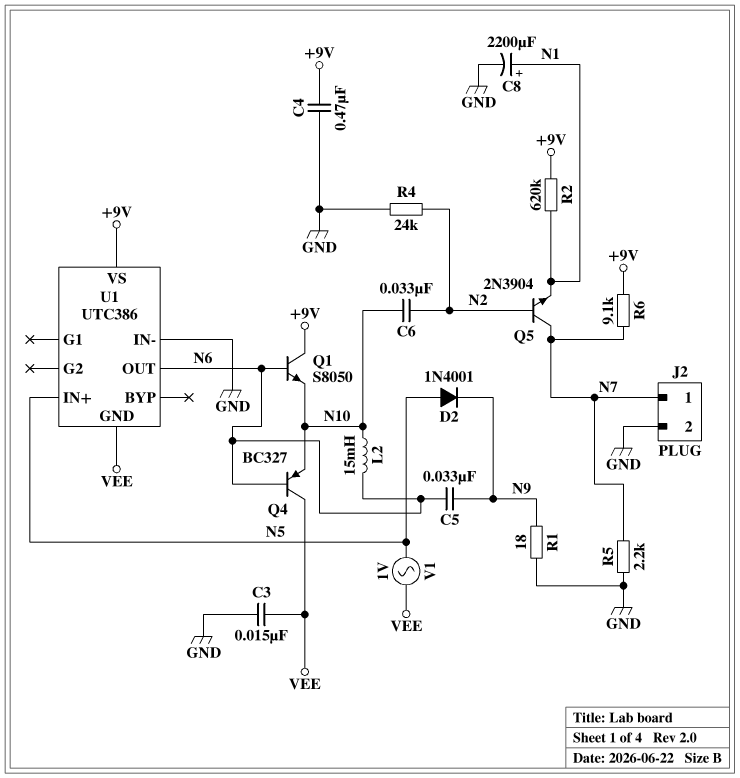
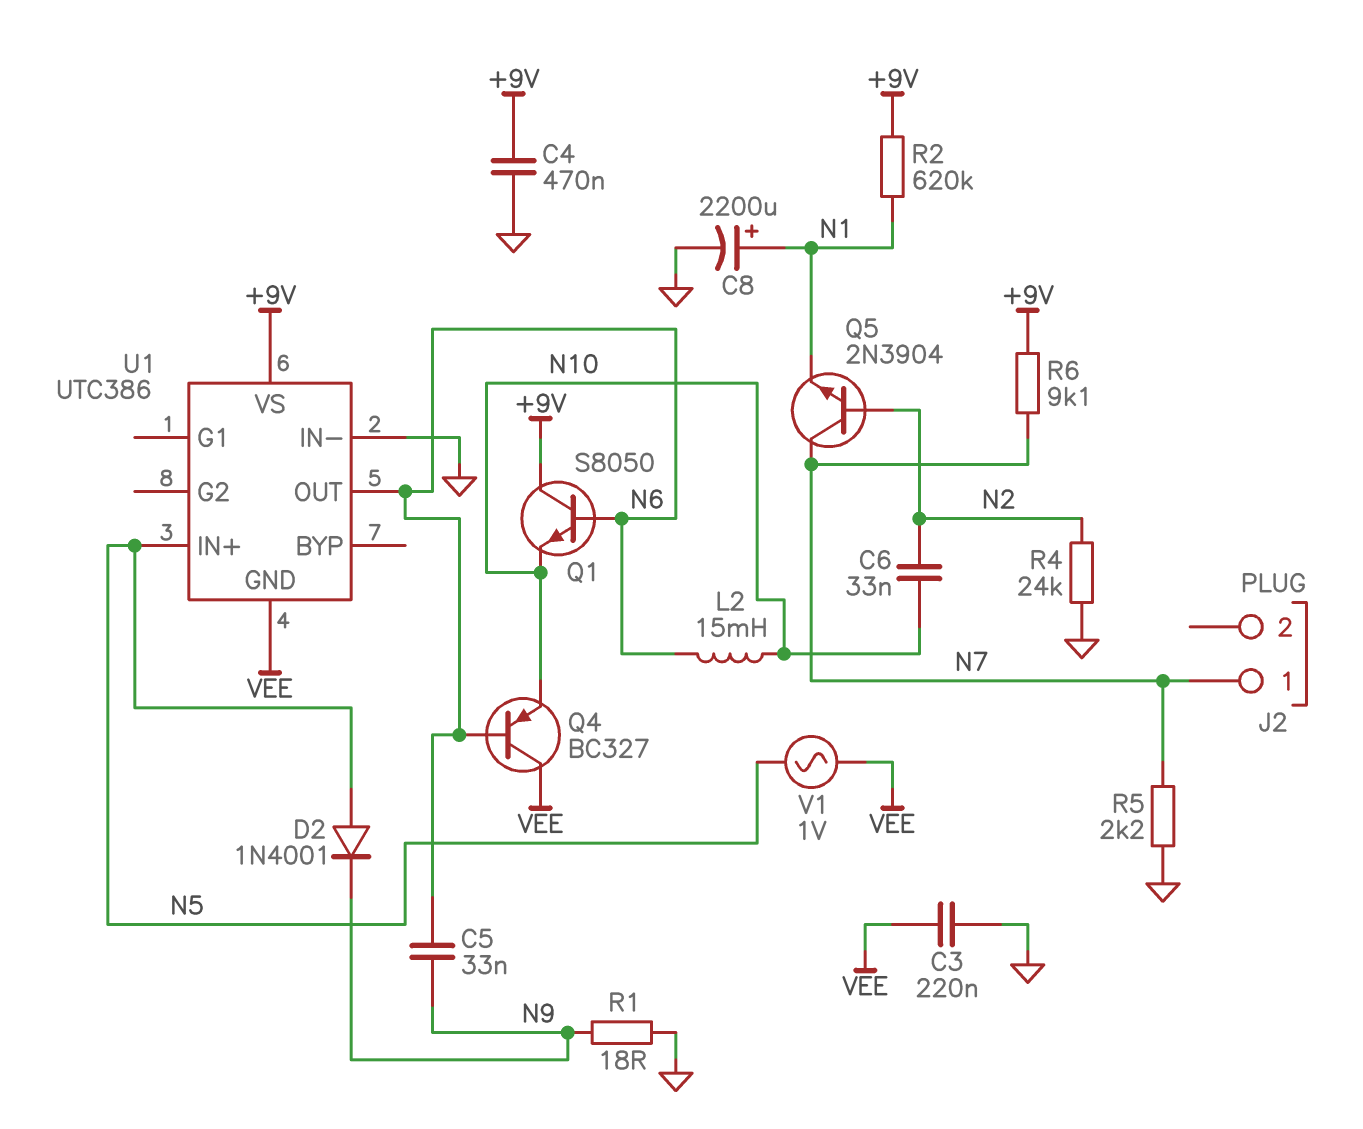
C3: 15nF (GND, VEE) -> 220nF (GND, VEE)
J2 pin 2: GND -> none

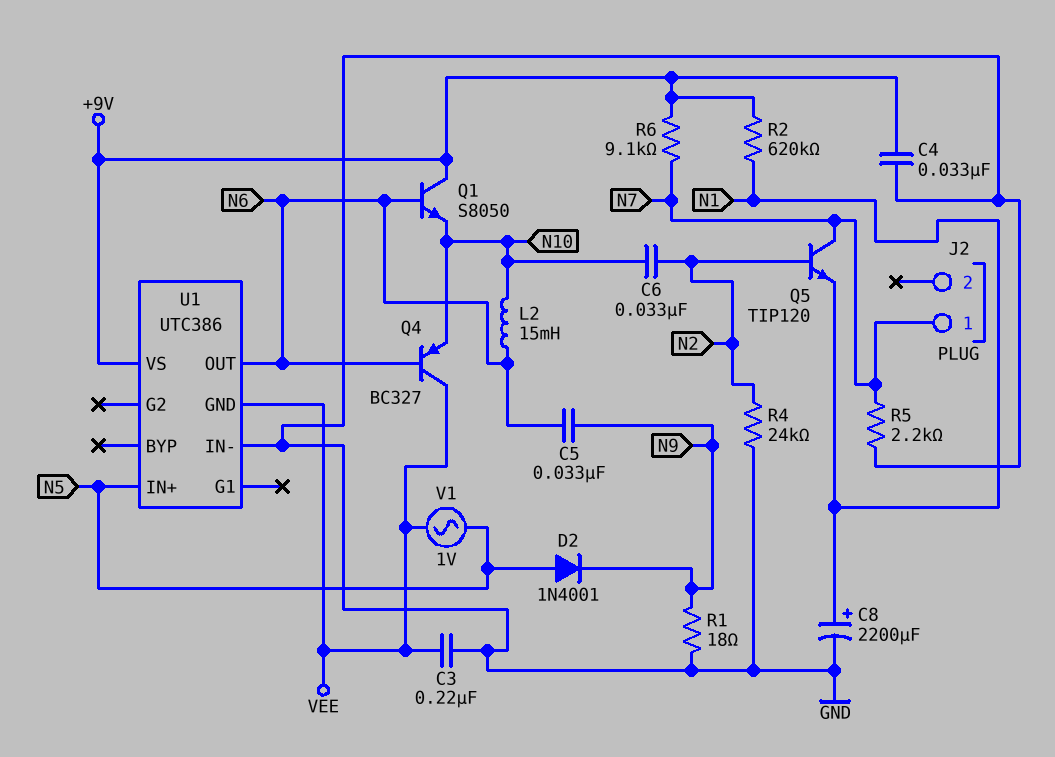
C4: 470nF (+9V, GND) -> 33nF (+9V, GND)
Q5: NPN 2N3904 (B N2, C N7, E N1) -> NPN TIP120 (B N2, C N7, E N1)

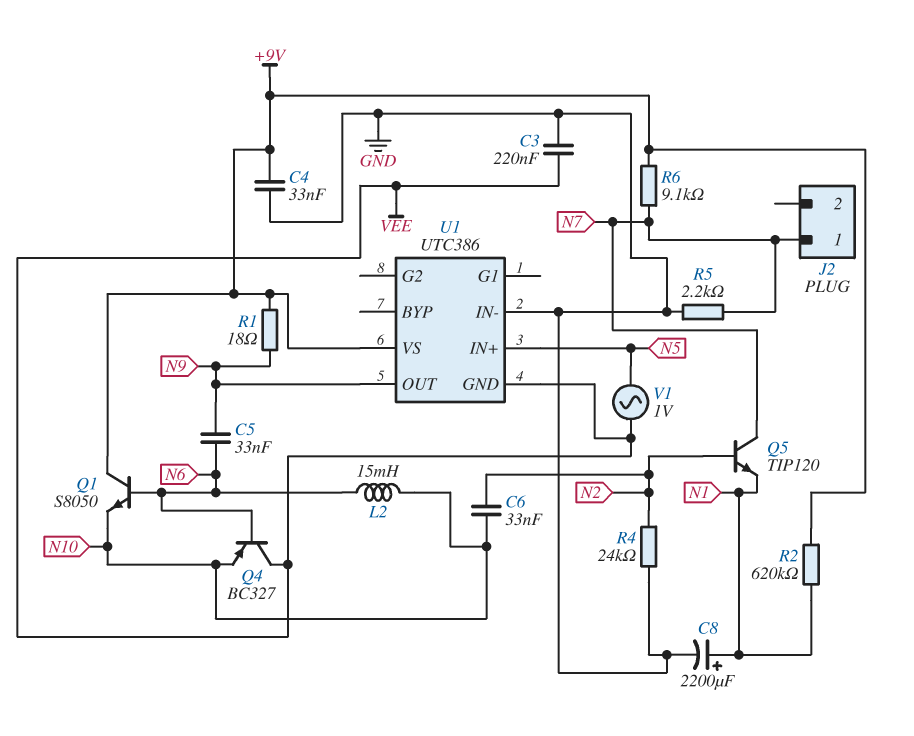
D2: diode 1N4001 (A N5, K N9) -> none
R1: 18 (GND, N9) -> 18 (+9V, N9)
U1 pin OUT: N6 -> N9

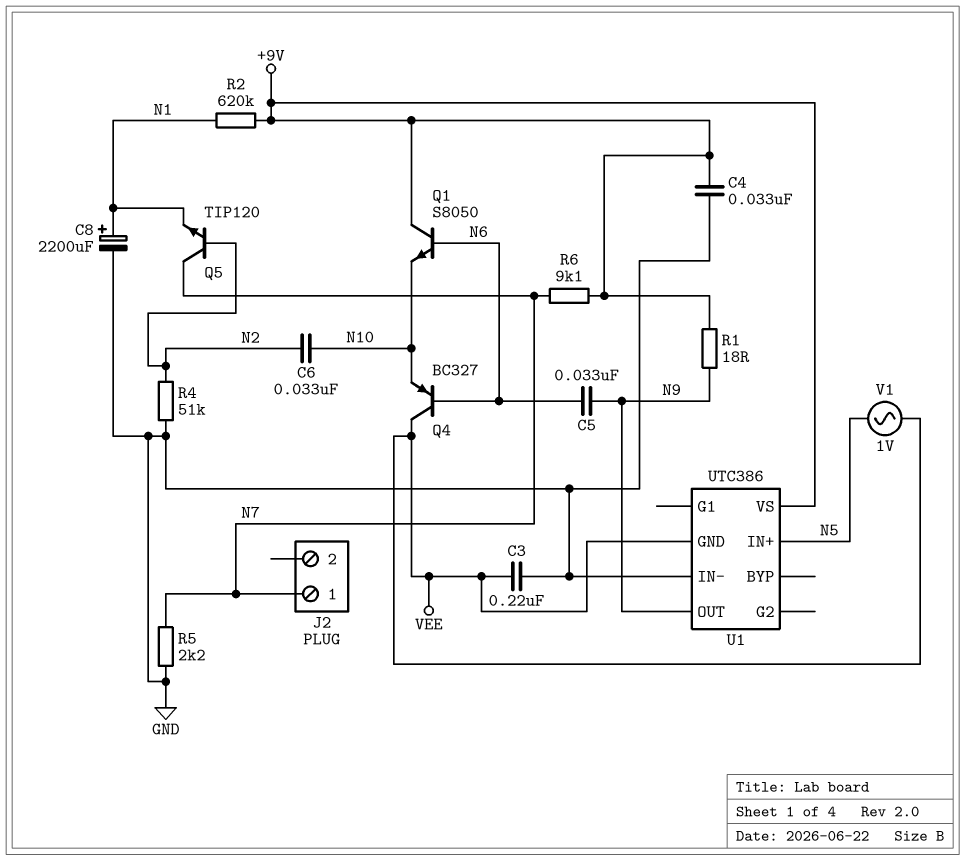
L2: 15mH (N6, N10) -> none
R4: 24k (GND, N2) -> 51k (GND, N2)

